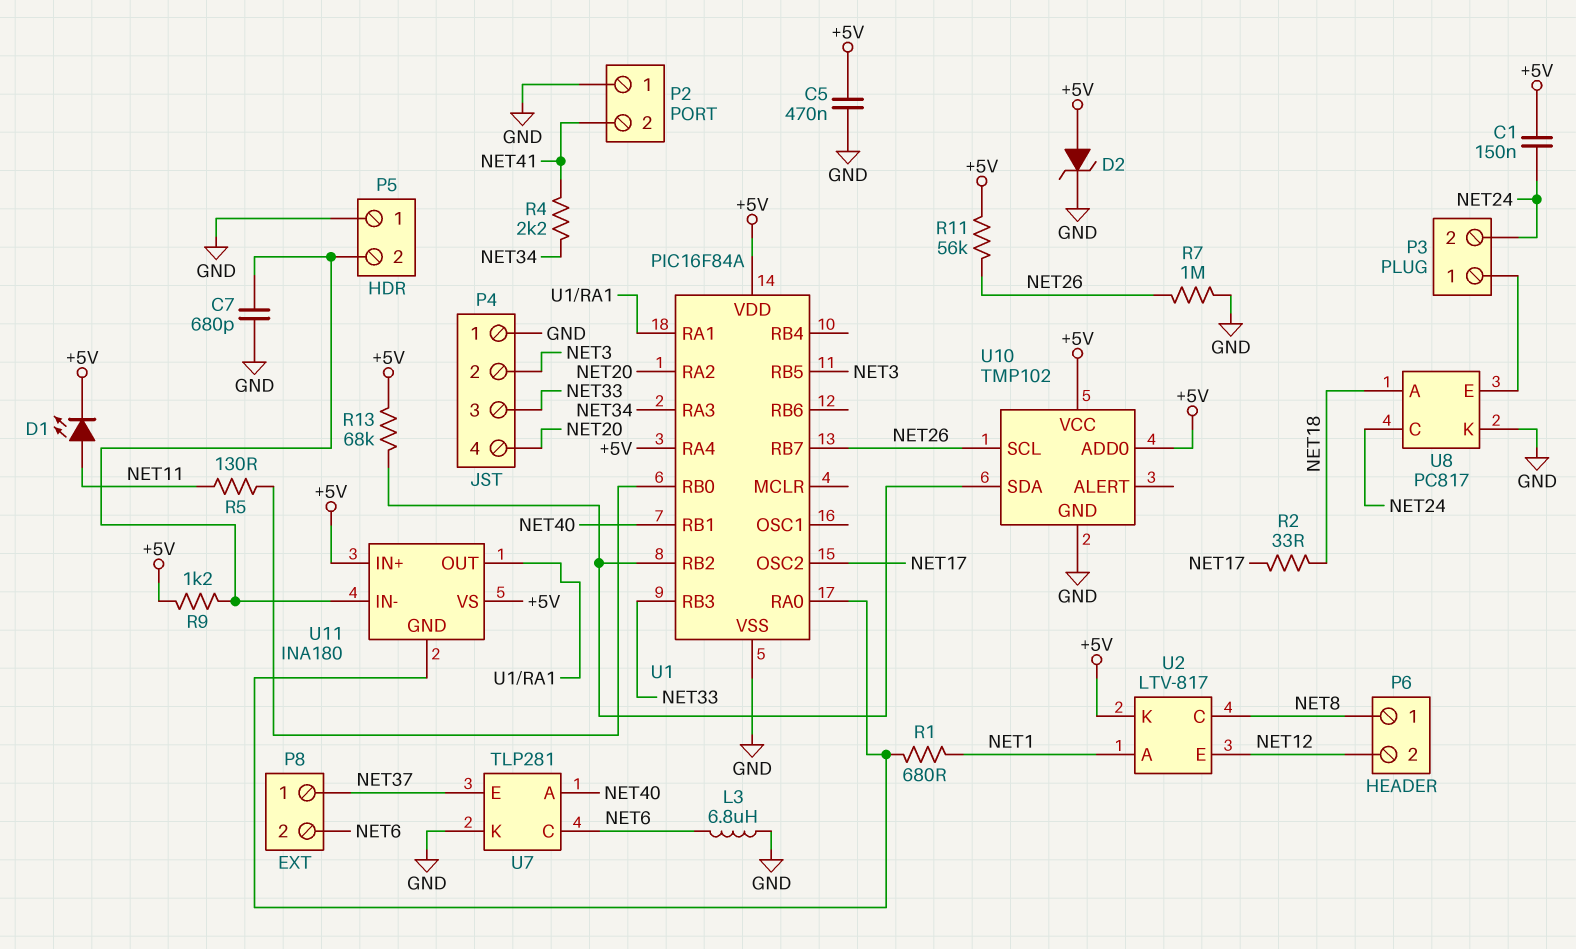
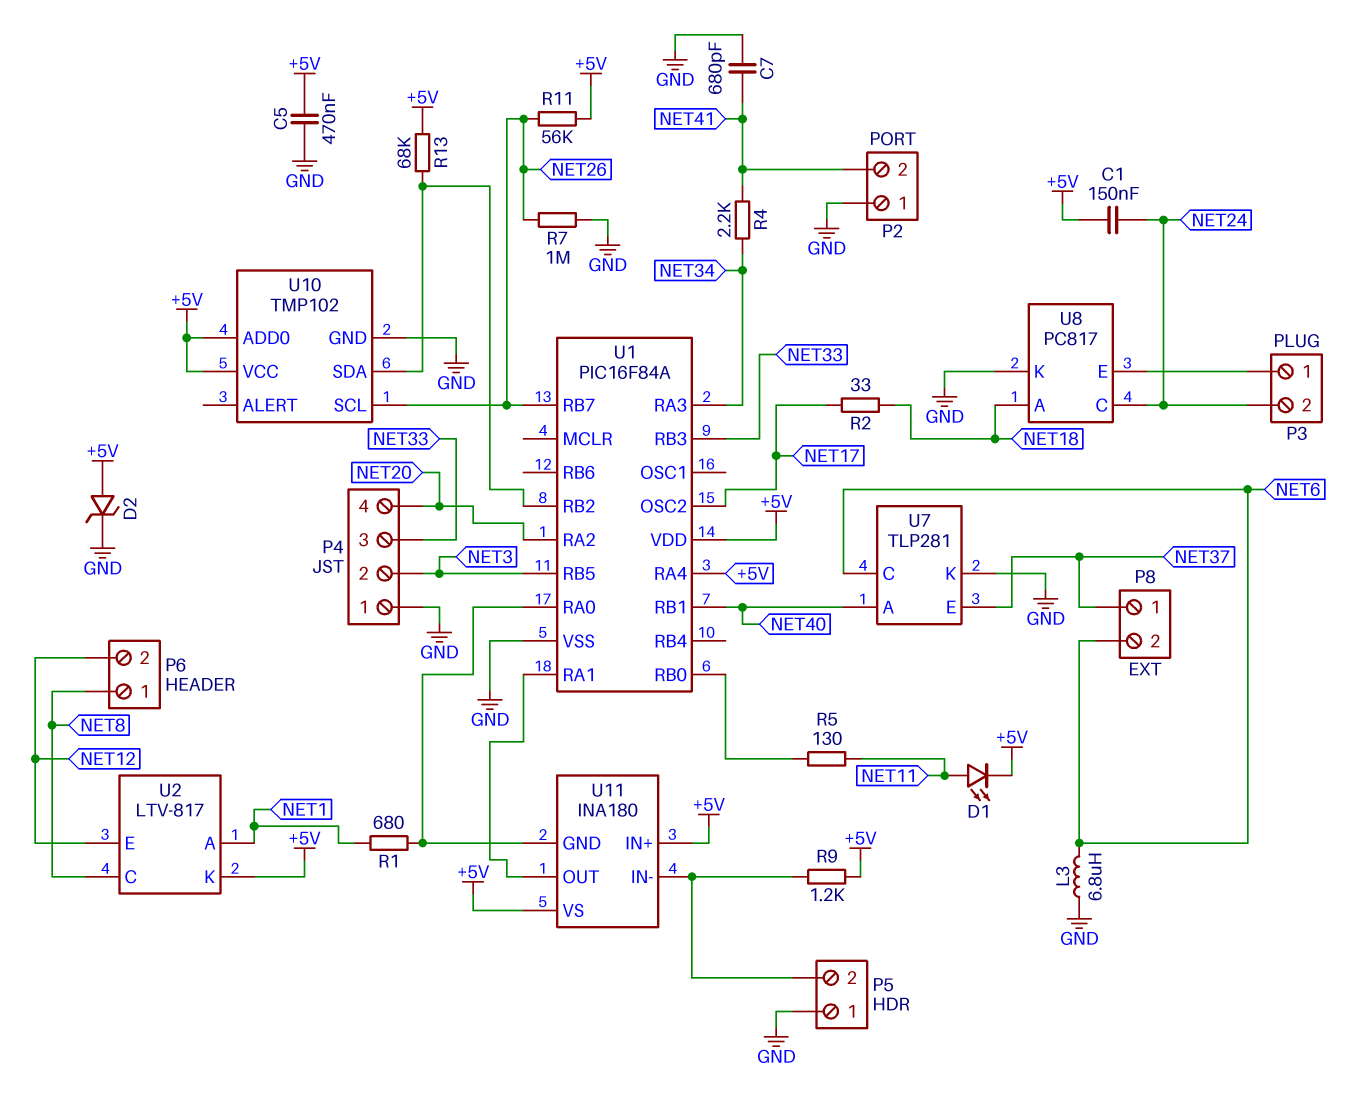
C7: 680pF (GND, P5/2) -> 680pF (GND, NET41)

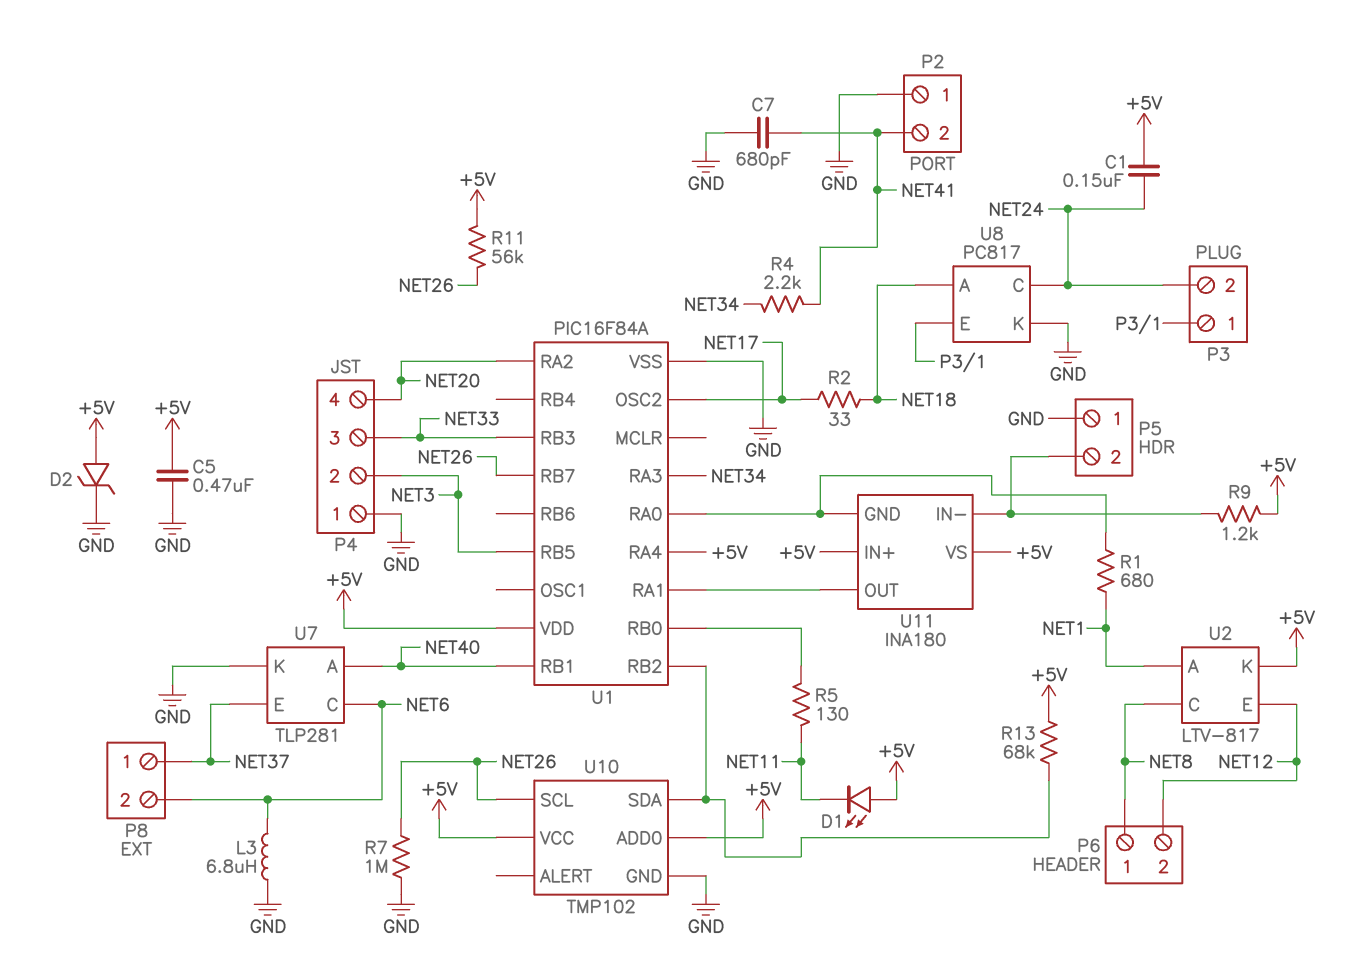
D1: LED (A NET11, K +5V) -> LED (A +5V, K NET11)

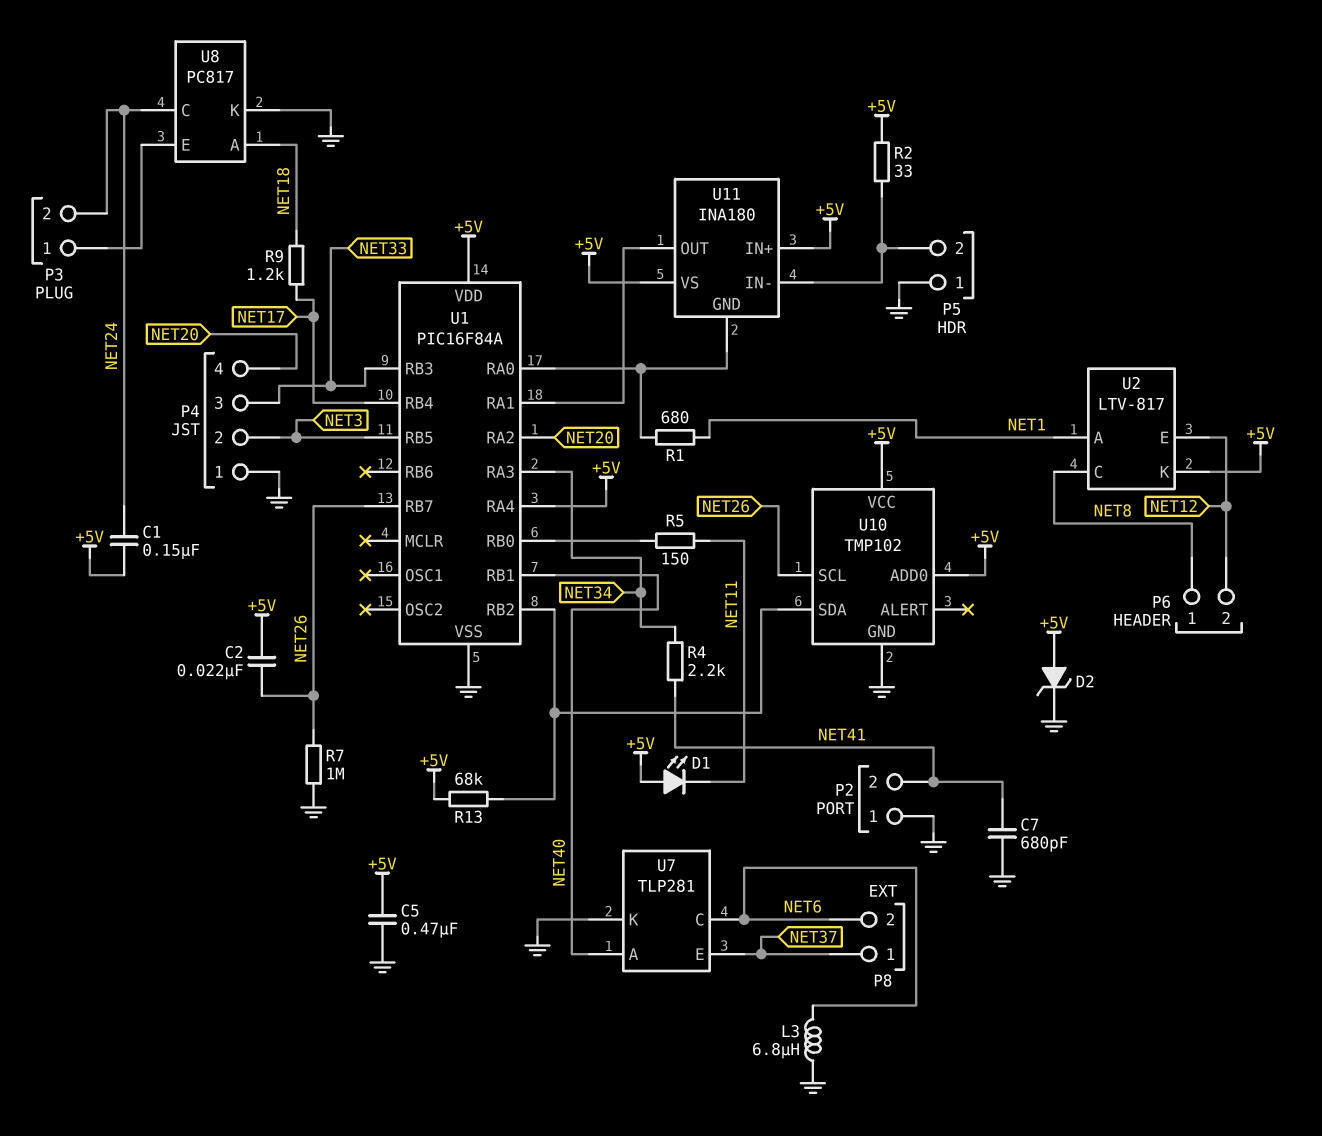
C2: none -> 22nF (+5V, NET26)
R2: 33 (NET17, NET18) -> 33 (+5V, P5/2)
R5: 130 (NET11, U1/RB0) -> 150 (NET11, U1/RB0)
R9: 1.2k (+5V, P5/2) -> 1.2k (NET17, NET18)
R11: 56k (+5V, NET26) -> none
U1 pin OSC2: NET17 -> none
U1 pin RB4: none -> NET17

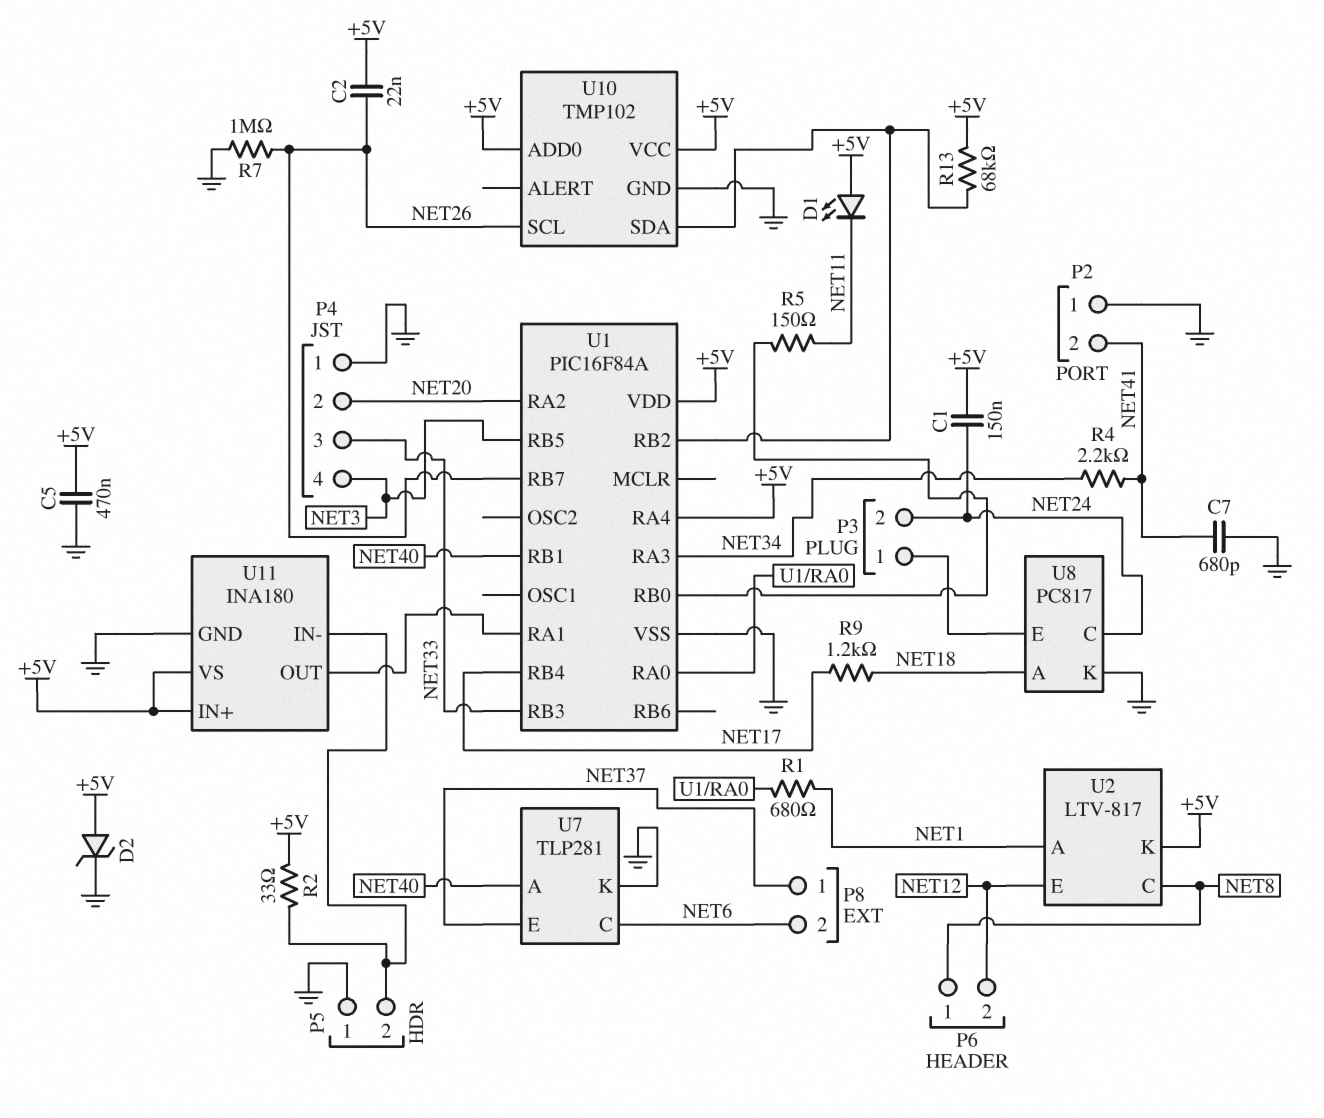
L3: 6.8uH (GND, NET6) -> none
P4 pin 2: NET3 -> NET20
P4 pin 4: NET20 -> NET3
U11 pin GND: U1/RA0 -> GND

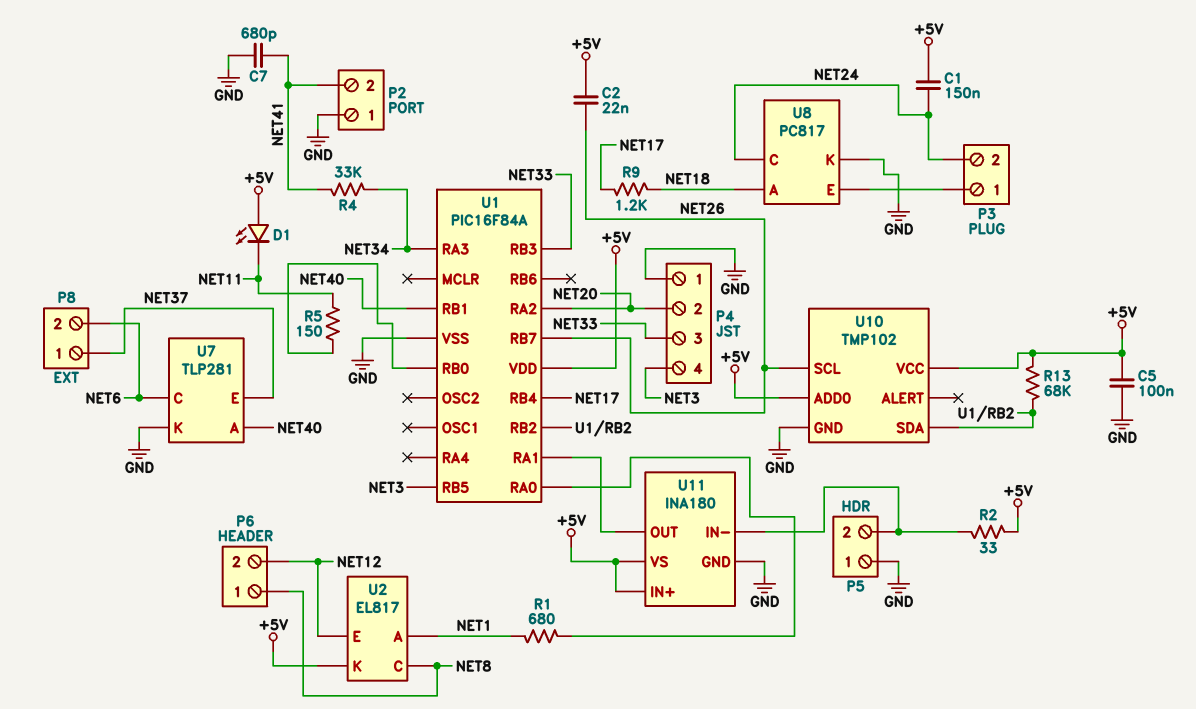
C5: 470nF (+5V, GND) -> 100nF (+5V, GND)
D2: zener (A +5V, K GND) -> none
R4: 2.2k (NET34, NET41) -> 33k (NET34, NET41)
R7: 1M (GND, NET26) -> none
U1 pin RA4: +5V -> none
U2: LTV-817 -> EL817

